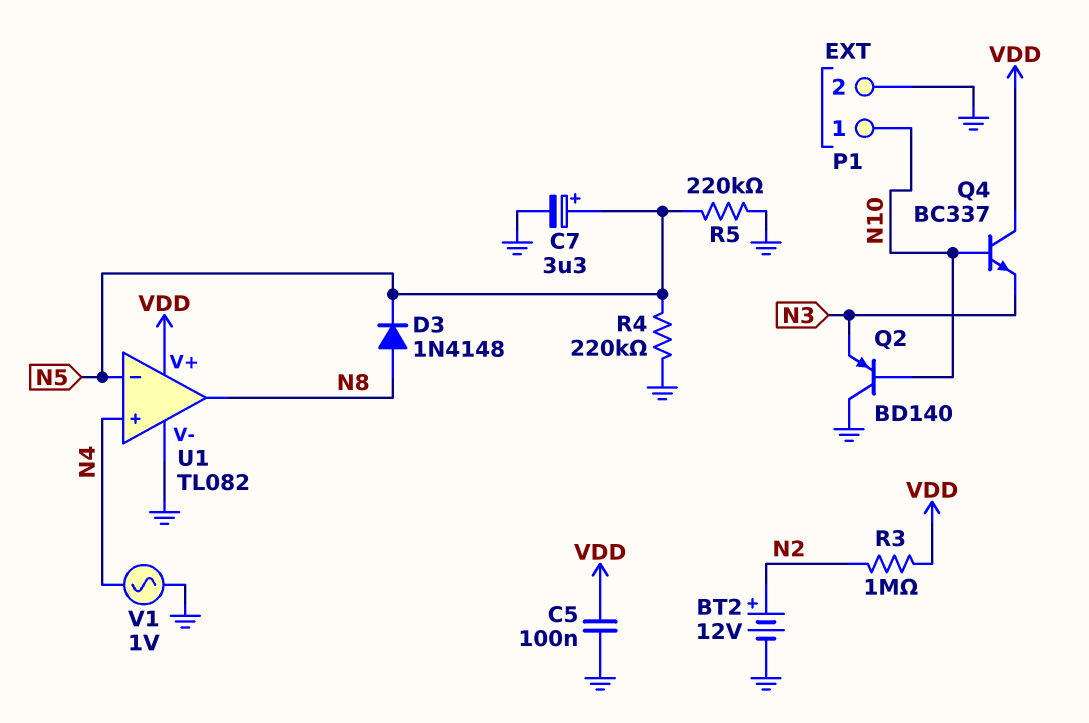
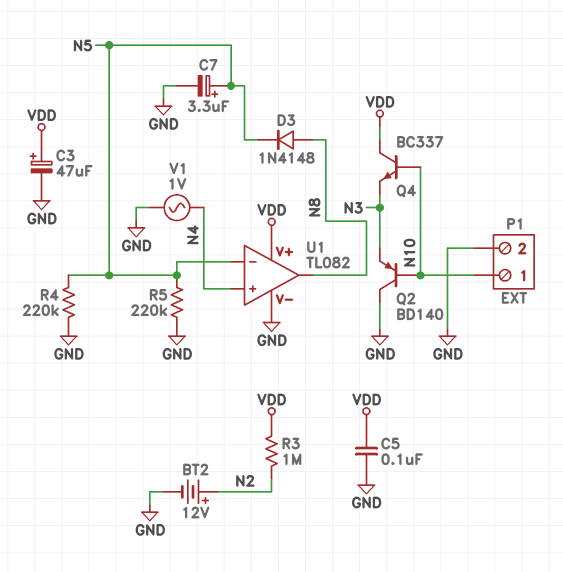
C3: none -> 47uF (plus VDD, minus GND)

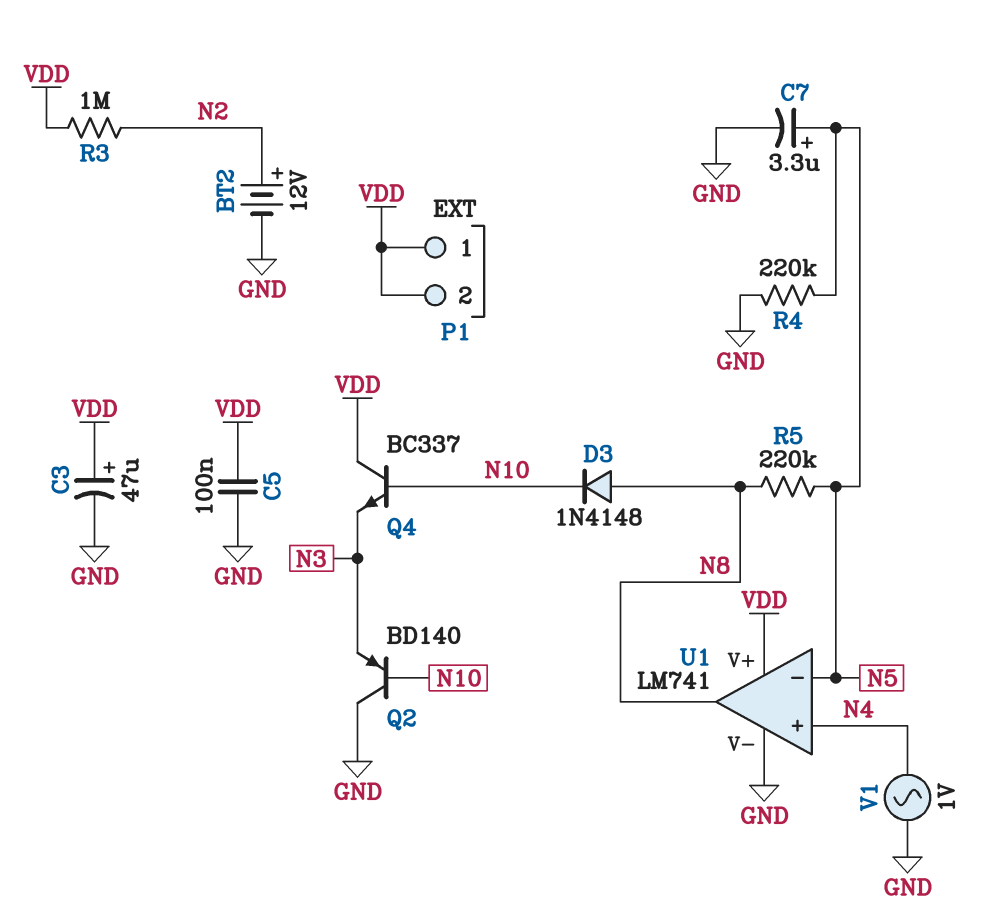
D3: diode 1N4148 (A N8, K N5) -> diode 1N4148 (A N8, K N10)
P1 pin 1: N10 -> VDD
P1 pin 2: GND -> VDD
R5: 220k (GND, N5) -> 220k (N5, N8)
U1: TL082 -> LM741

